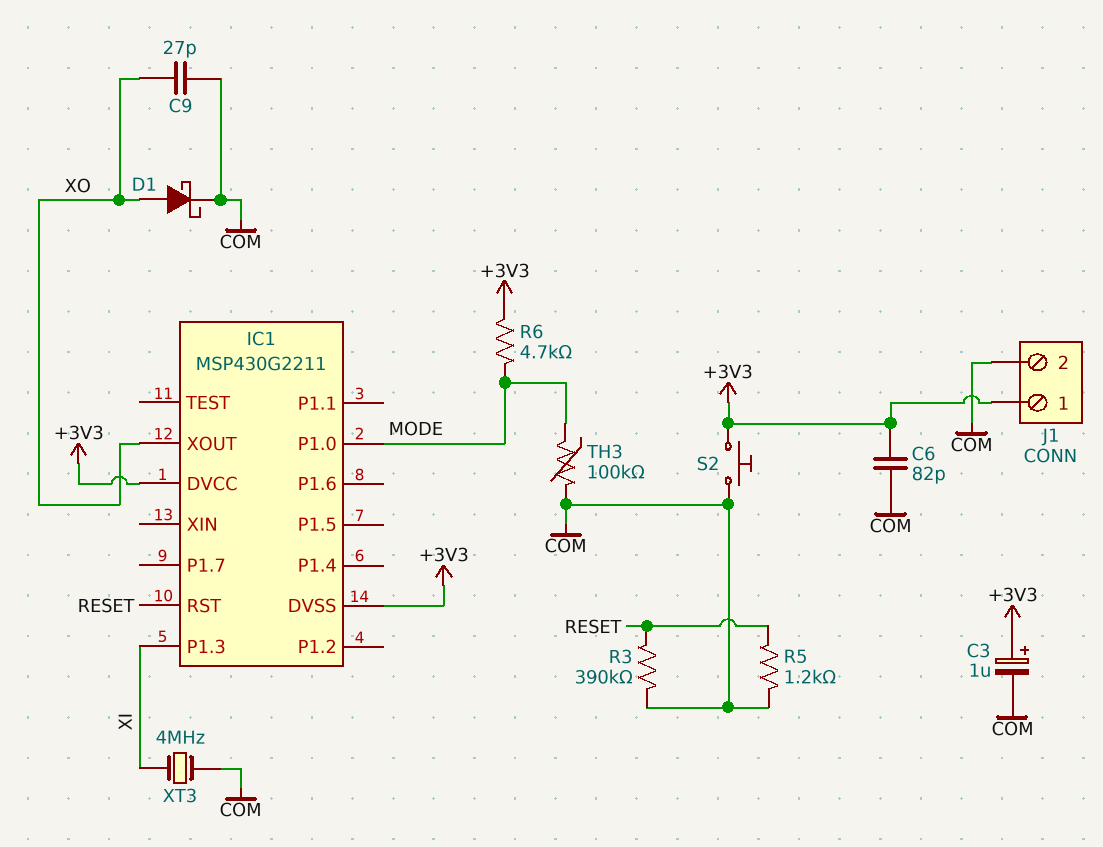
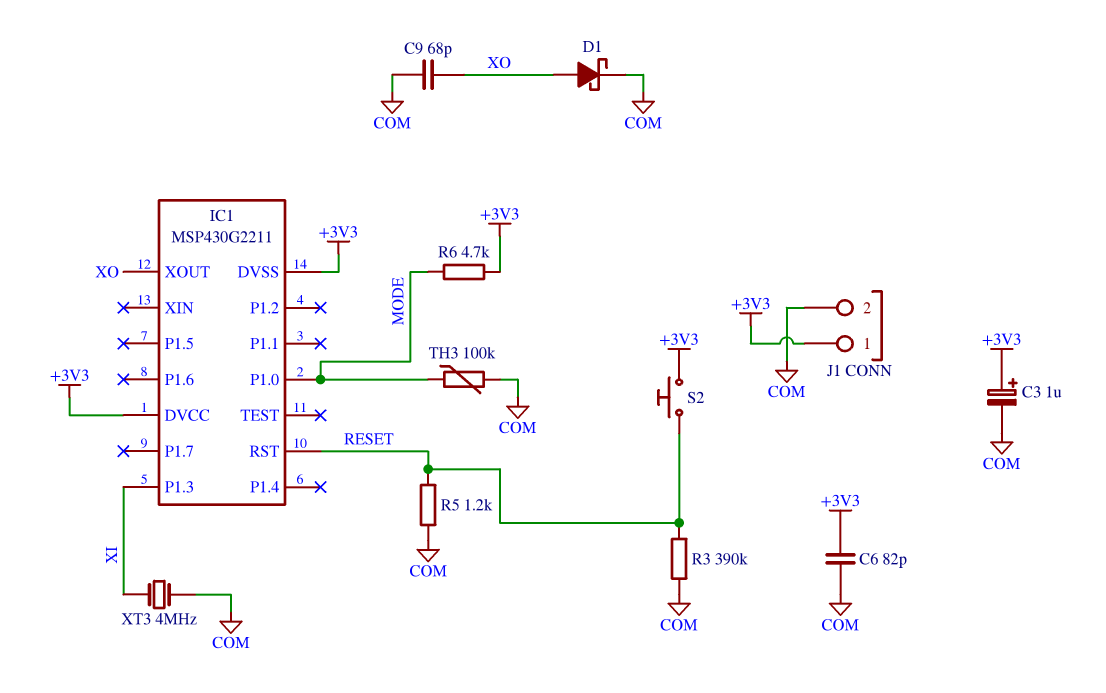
C9: 27pF (COM, XO) -> 68pF (COM, XO)
S2: button (+3V3, COM) -> button (+3V3, RESET)

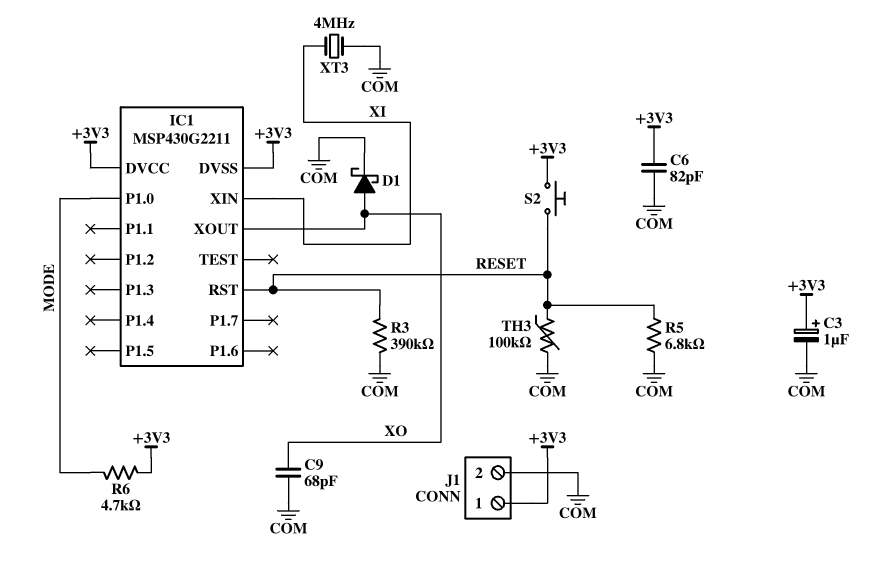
IC1 pin P1.3: XI -> none
IC1 pin XIN: none -> XI
R5: 1.2k (COM, RESET) -> 6.8k (COM, RESET)
TH3: 100k (COM, MODE) -> 100k (COM, RESET)

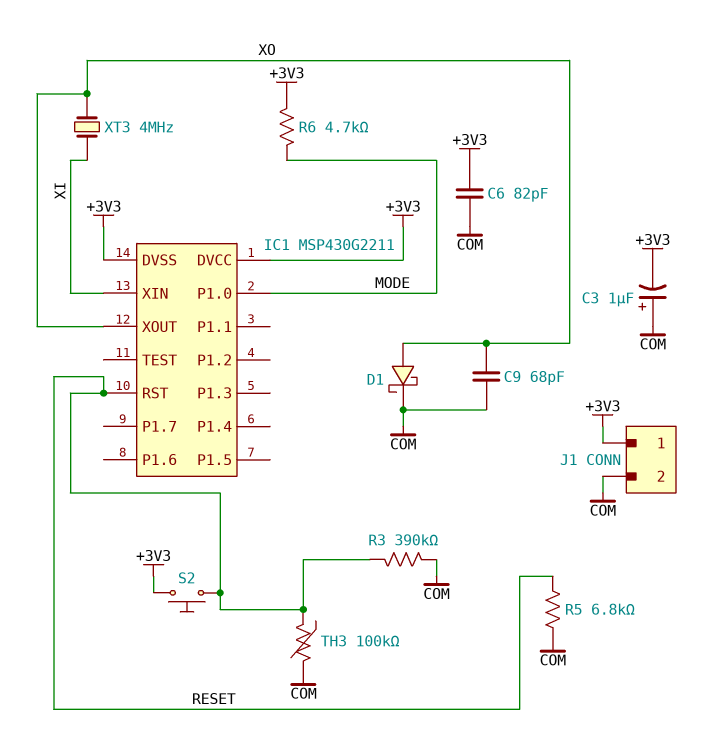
C3: 1uF (plus +3V3, minus COM) -> 1uF (plus COM, minus +3V3)
XT3: 4MHz (COM, XI) -> 4MHz (XI, XO)

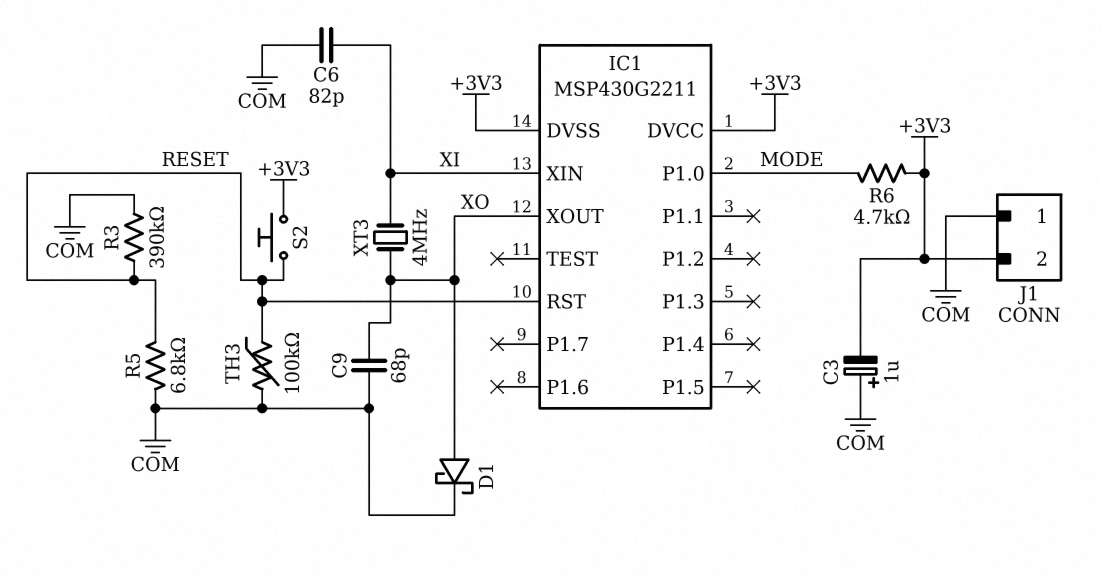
C6: 82pF (+3V3, COM) -> 82pF (COM, XI)
J1 pin 1: +3V3 -> COM
J1 pin 2: COM -> +3V3

